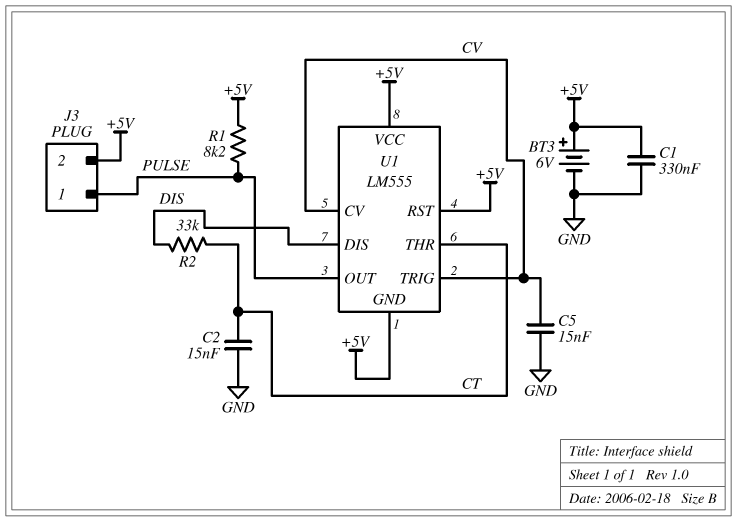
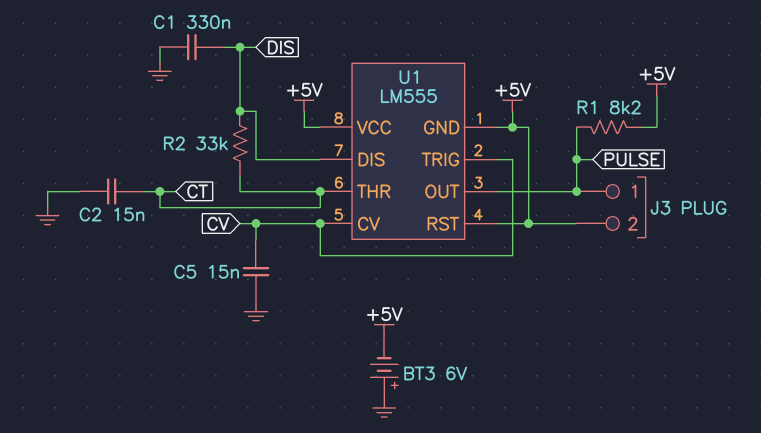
BT3: 6V (plus +5V, minus GND) -> 6V (plus GND, minus +5V)
C1: 330nF (+5V, GND) -> 330nF (DIS, GND)

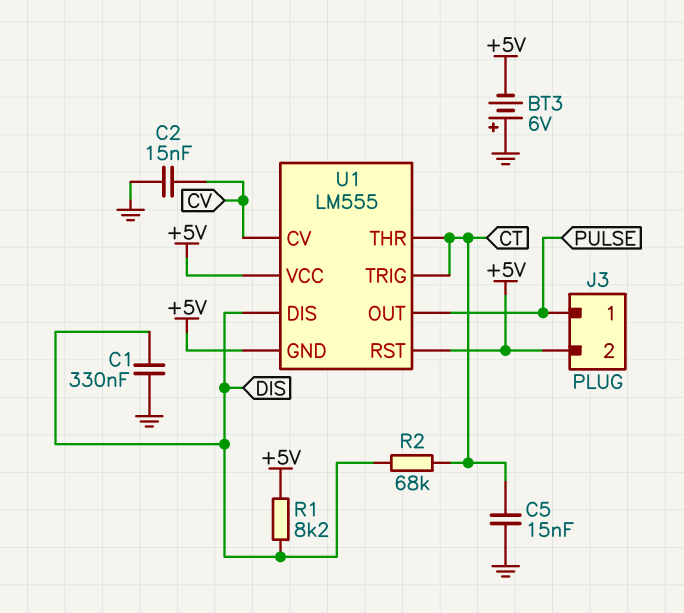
C2: 15nF (CT, GND) -> 15nF (CV, GND)
C5: 15nF (CV, GND) -> 15nF (CT, GND)
R1: 8.2k (+5V, PULSE) -> 8.2k (+5V, DIS)
R2: 33k (CT, DIS) -> 68k (CT, DIS)
U1 pin TRIG: CV -> CT

